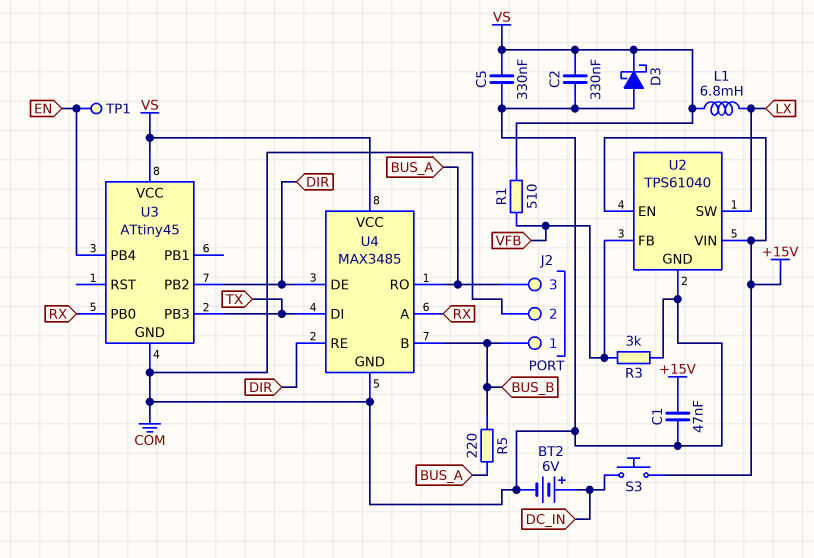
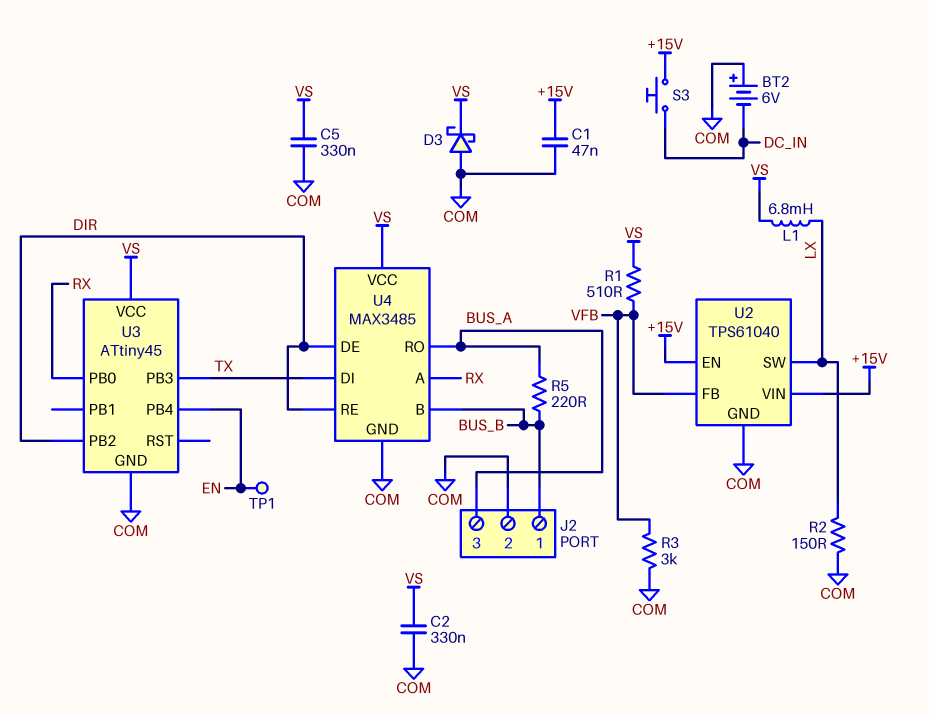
BT2: 6V (plus DC_IN, minus COM) -> 6V (plus COM, minus DC_IN)
R2: none -> 150 (COM, LX)

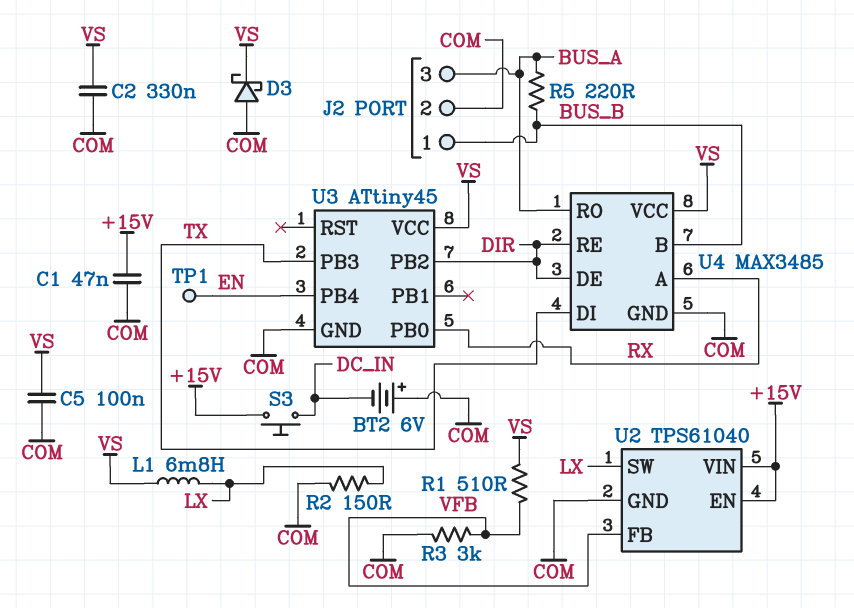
C5: 330nF (COM, VS) -> 100nF (COM, VS)

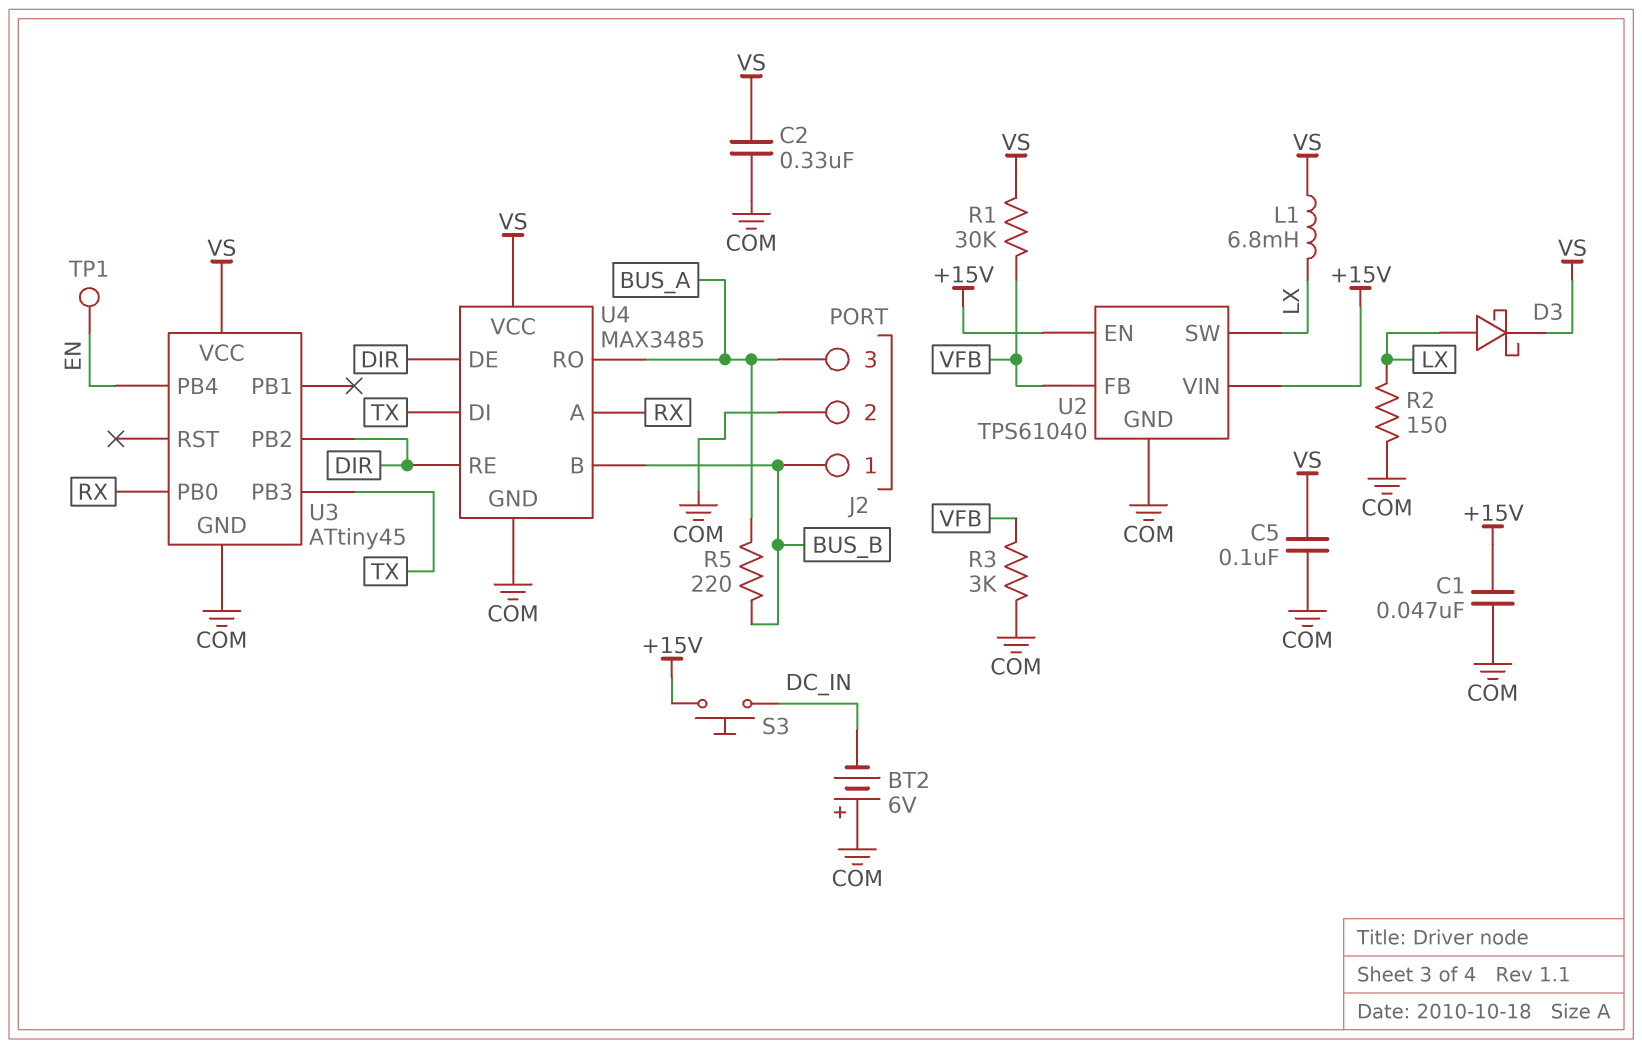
D3: schottky (A COM, K VS) -> schottky (A LX, K VS)
R1: 510 (VFB, VS) -> 30k (VFB, VS)

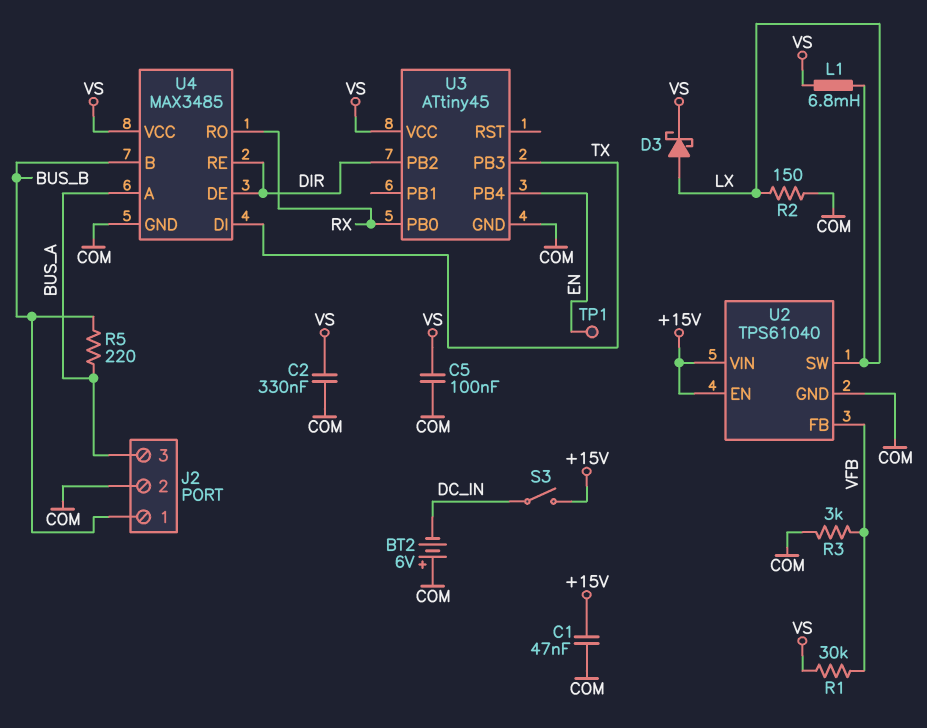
S3: button (+15V, DC_IN) -> switch (+15V, DC_IN)
U4 pin A: RX -> BUS_A
U4 pin RO: BUS_A -> RX

